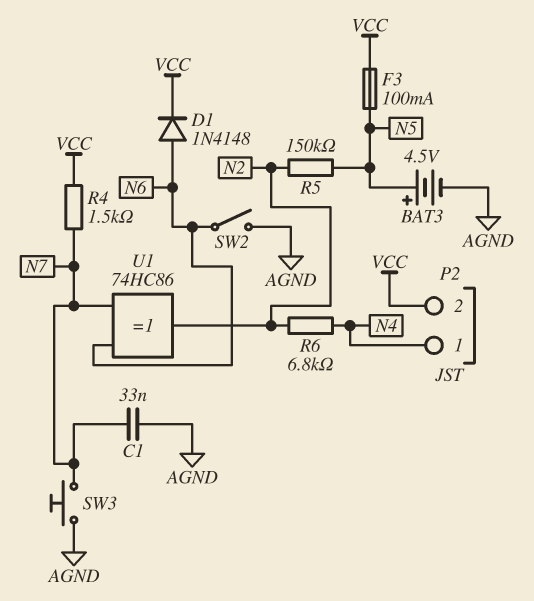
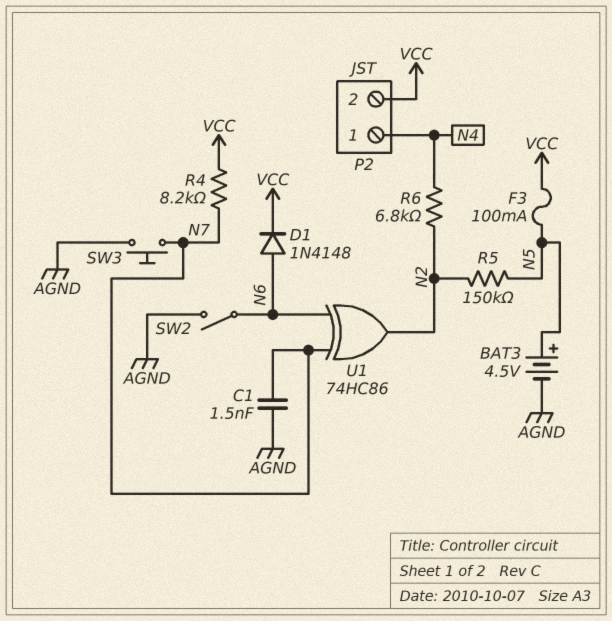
C1: 33nF (AGND, N7) -> 1.5nF (AGND, N7)
R4: 1.5k (N7, VCC) -> 8.2k (N7, VCC)

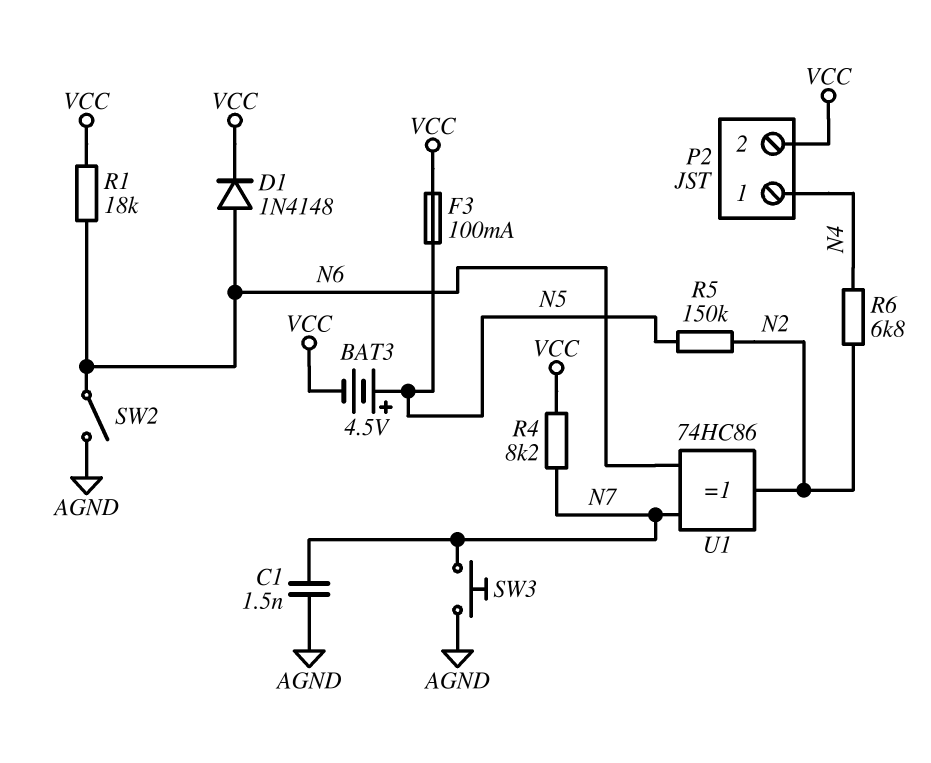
BAT3: 4.5V (plus N5, minus AGND) -> 4.5V (plus N5, minus VCC)
R1: none -> 18k (N6, VCC)

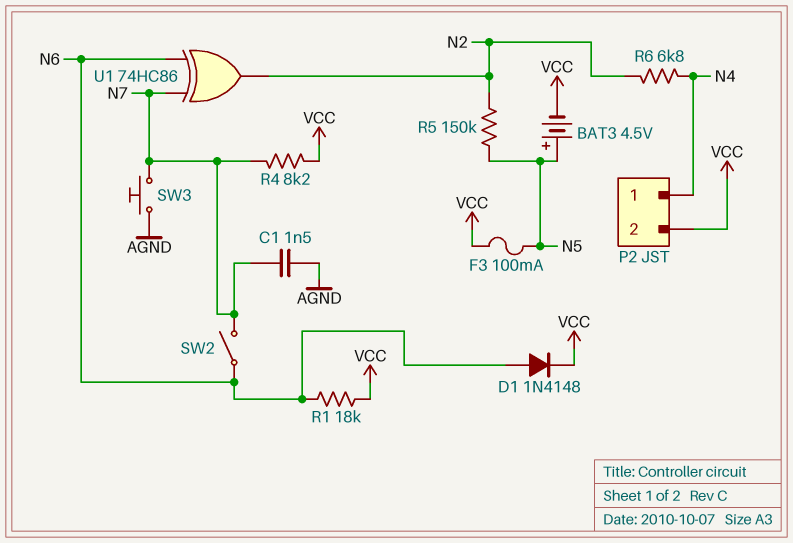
SW2: switch (AGND, N6) -> switch (N6, N7)

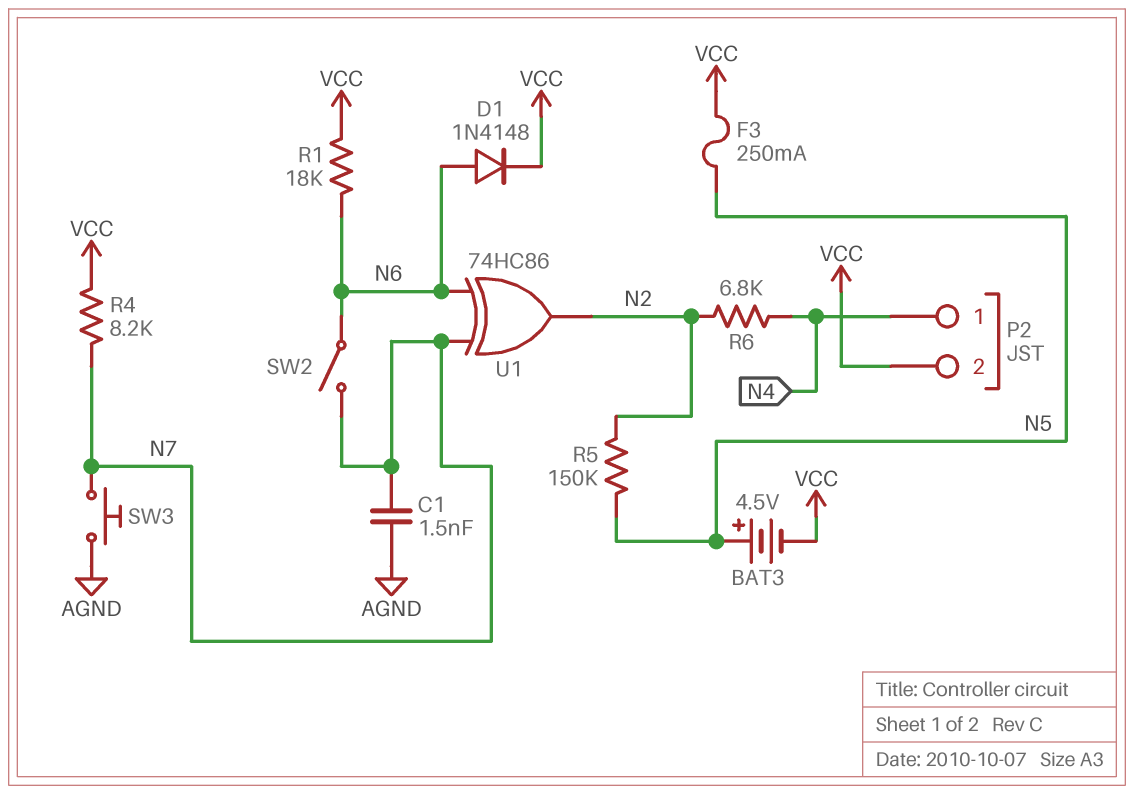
F3: 100mA (N5, VCC) -> 250mA (N5, VCC)

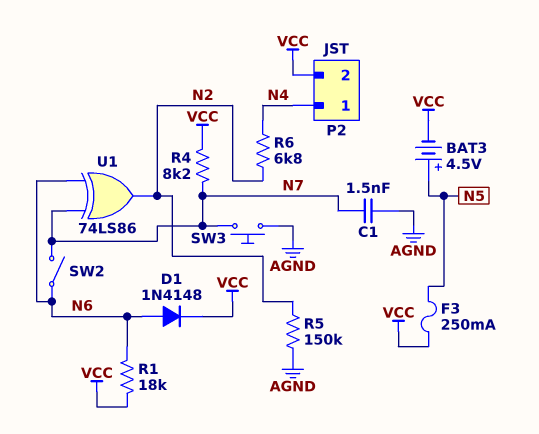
R5: 150k (N2, N5) -> 150k (AGND, N2)
U1: XOR 74HC86 (in N6, in N7, out N2) -> XOR 74LS86 (in N6, in N7, out N2)

